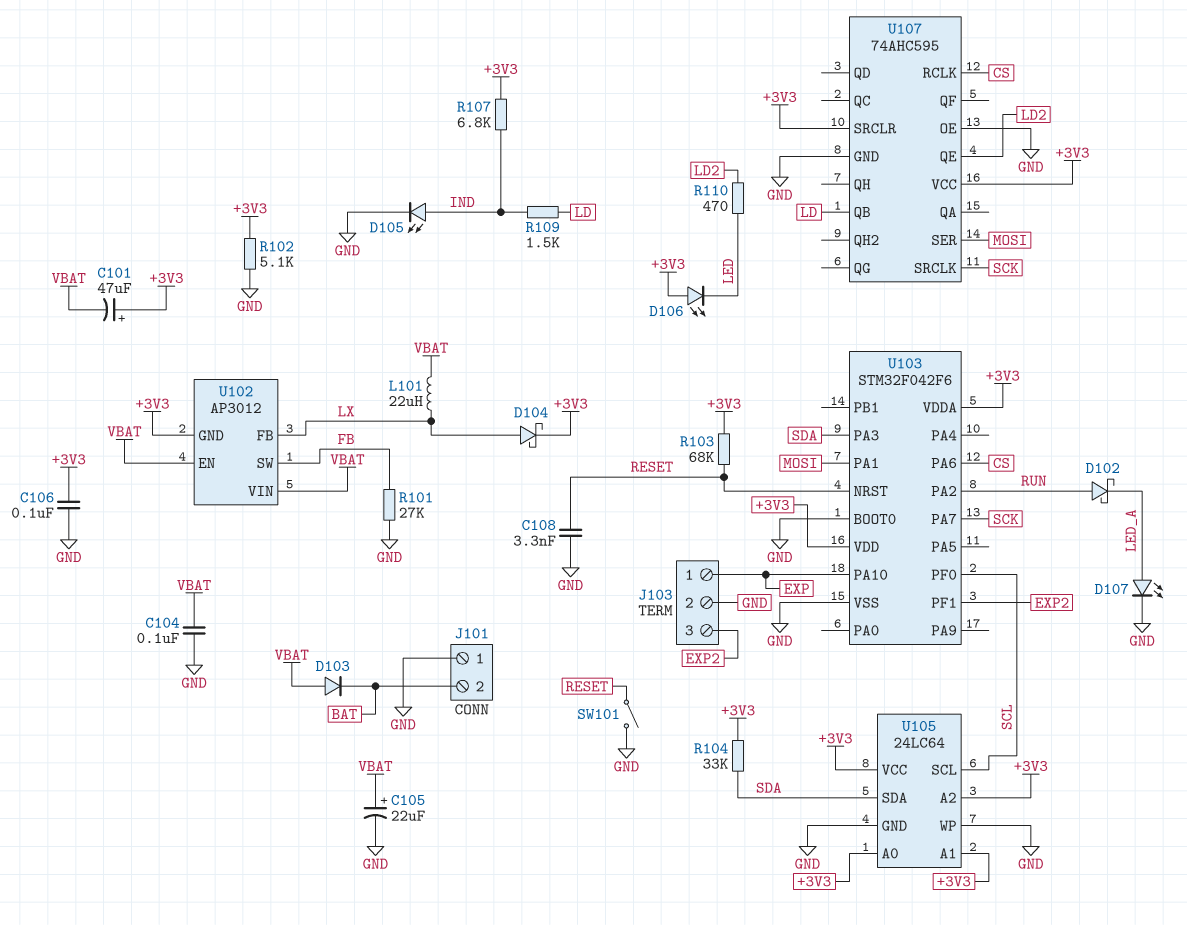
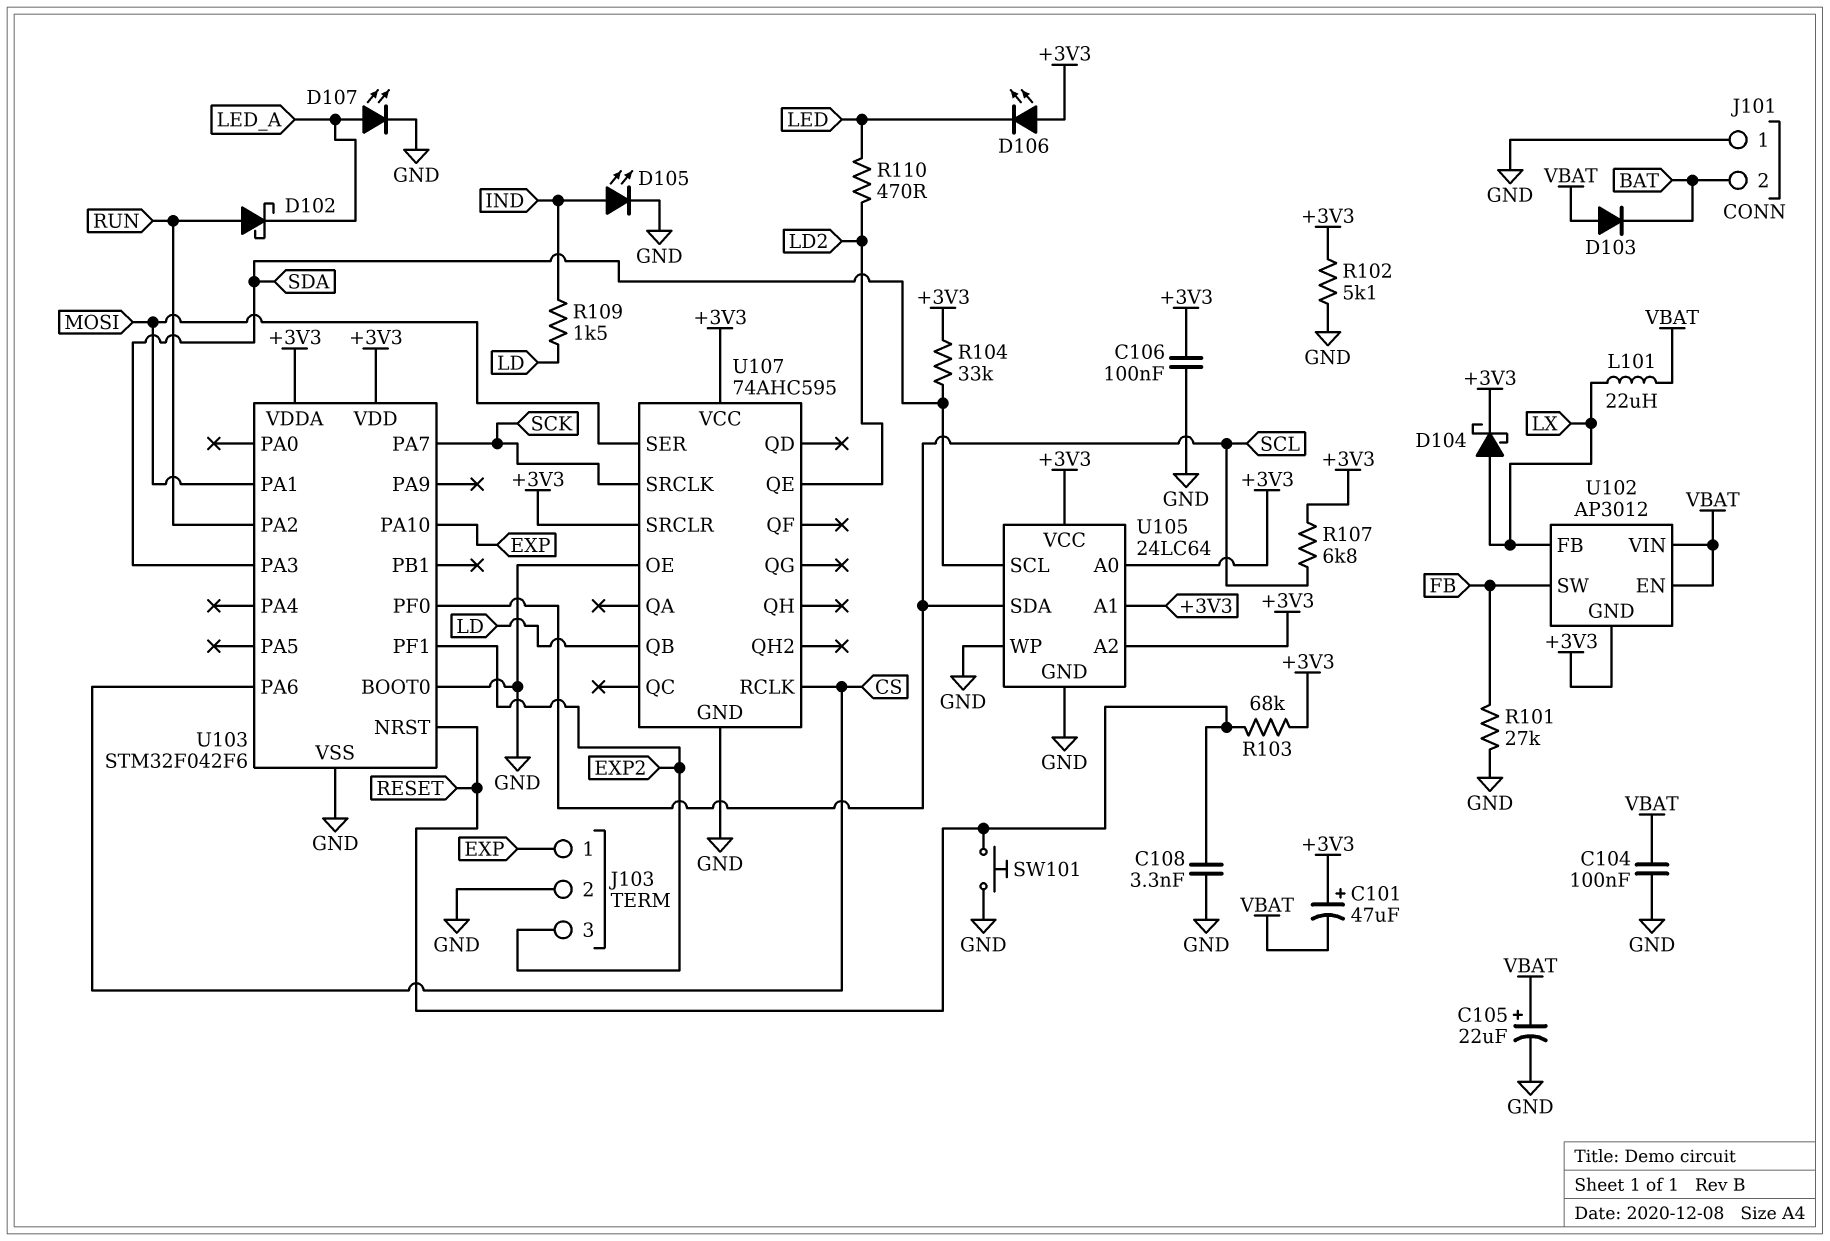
R107: 6.8k (+3V3, IND) -> 6.8k (+3V3, SCL)
SW101: switch (GND, RESET) -> button (GND, RESET)
U105 pin SCL: SCL -> SDA
U105 pin SDA: SDA -> SCL

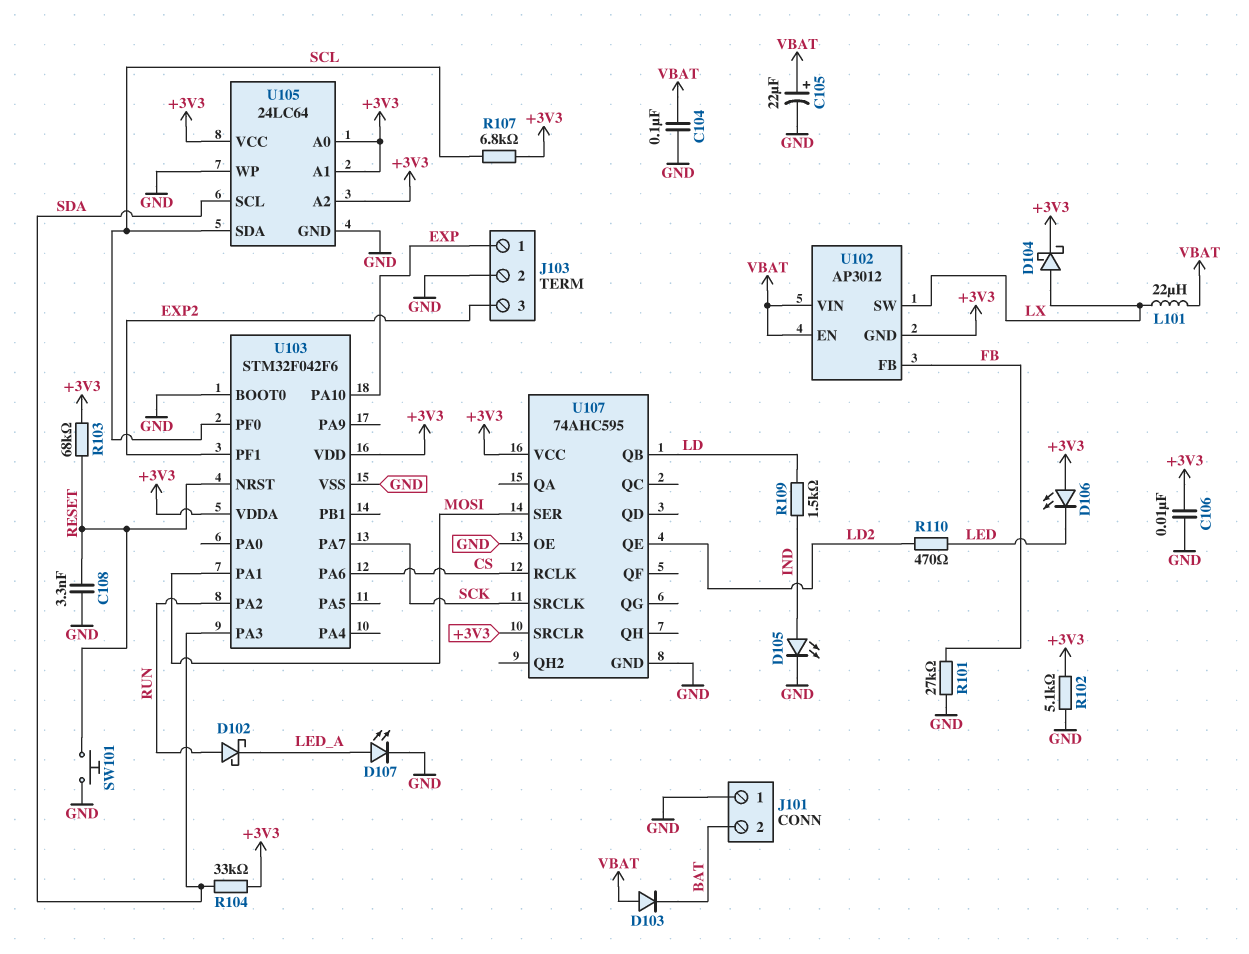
C101: 47uF (plus +3V3, minus VBAT) -> none
C106: 100nF (+3V3, GND) -> 10nF (+3V3, GND)
U102 pin FB: LX -> FB
U102 pin SW: FB -> LX

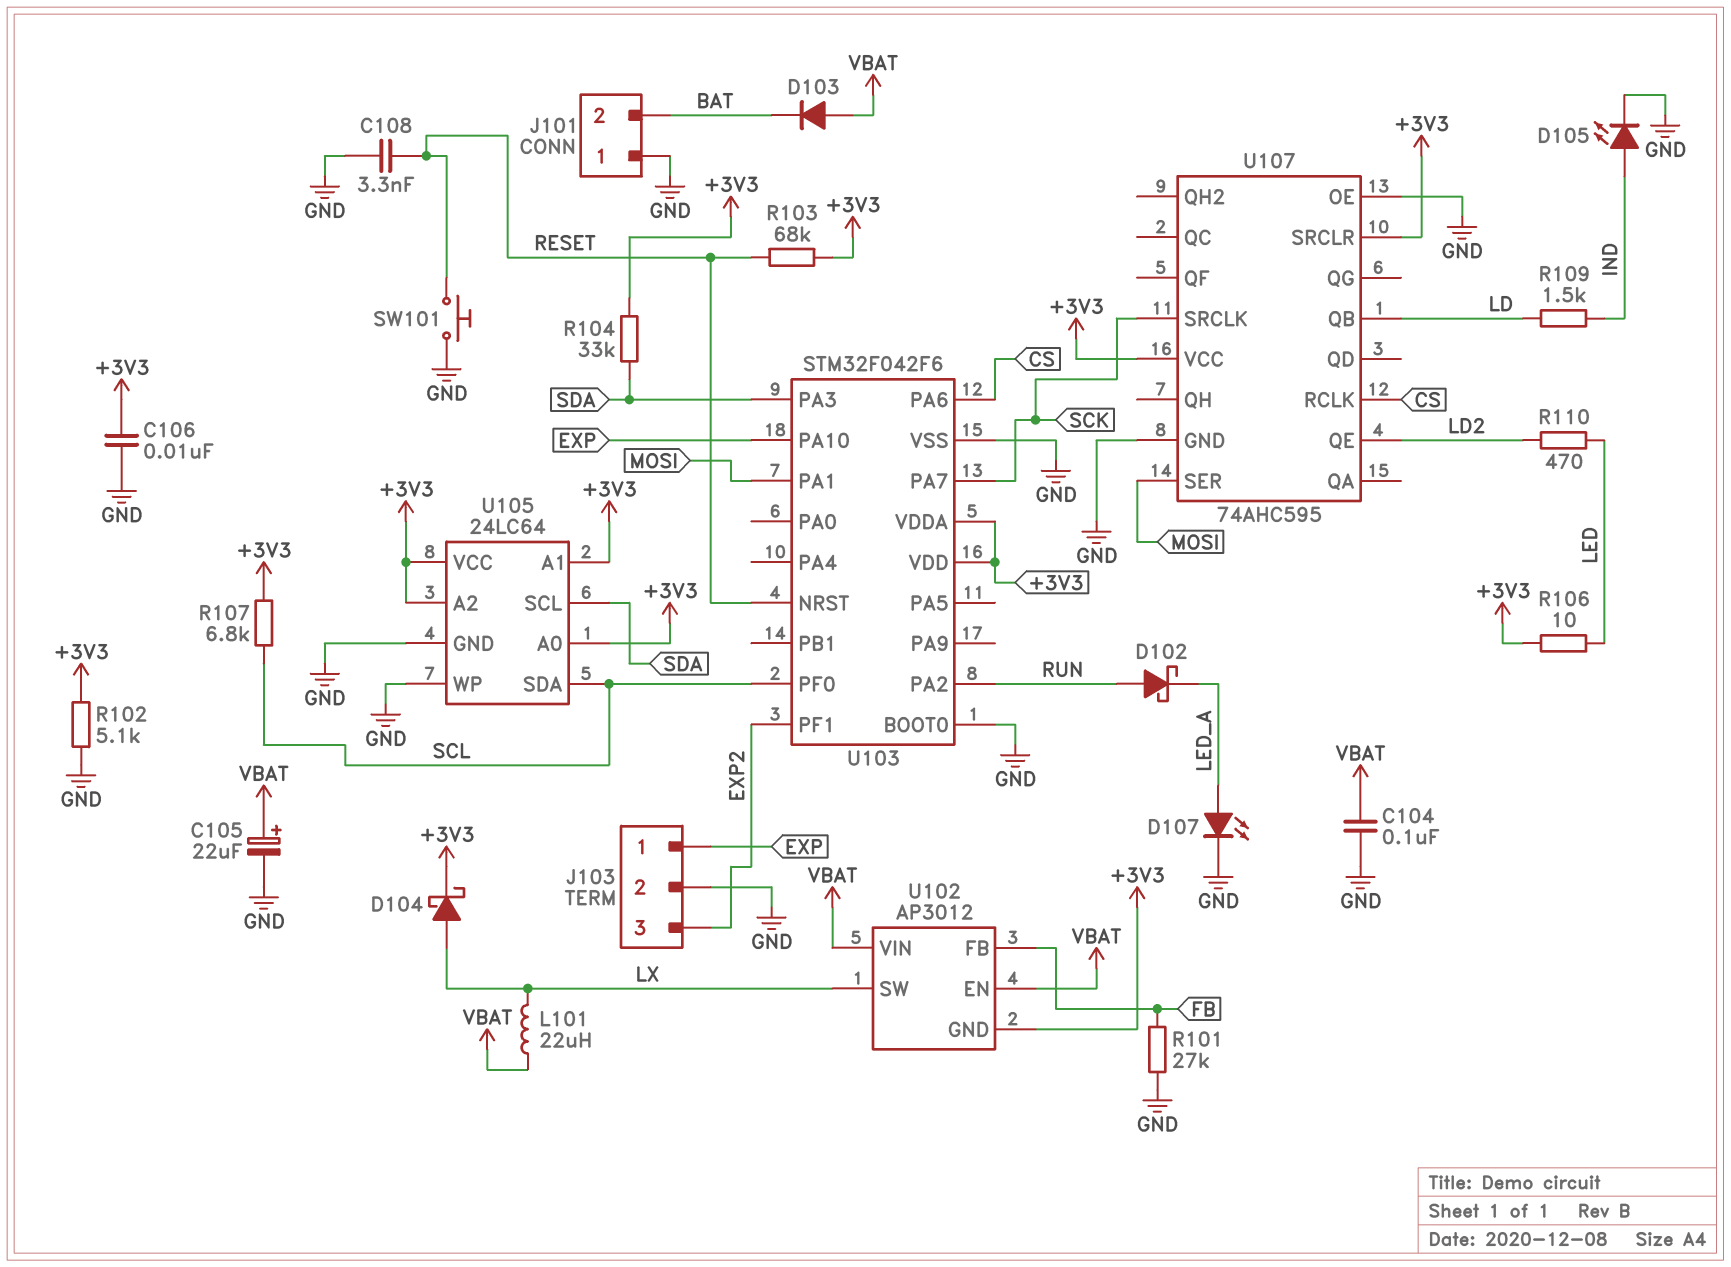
D106: LED (A +3V3, K LED) -> none
R106: none -> 10 (+3V3, LED)

